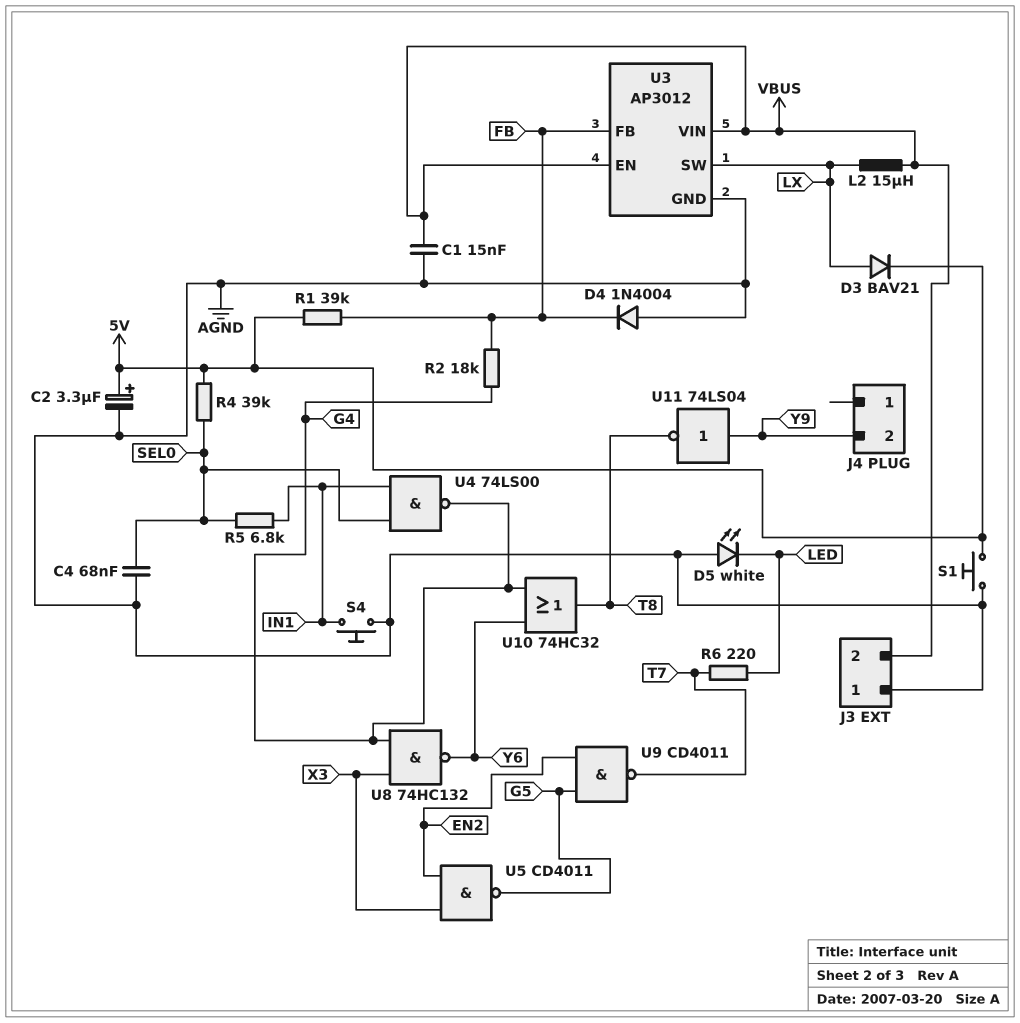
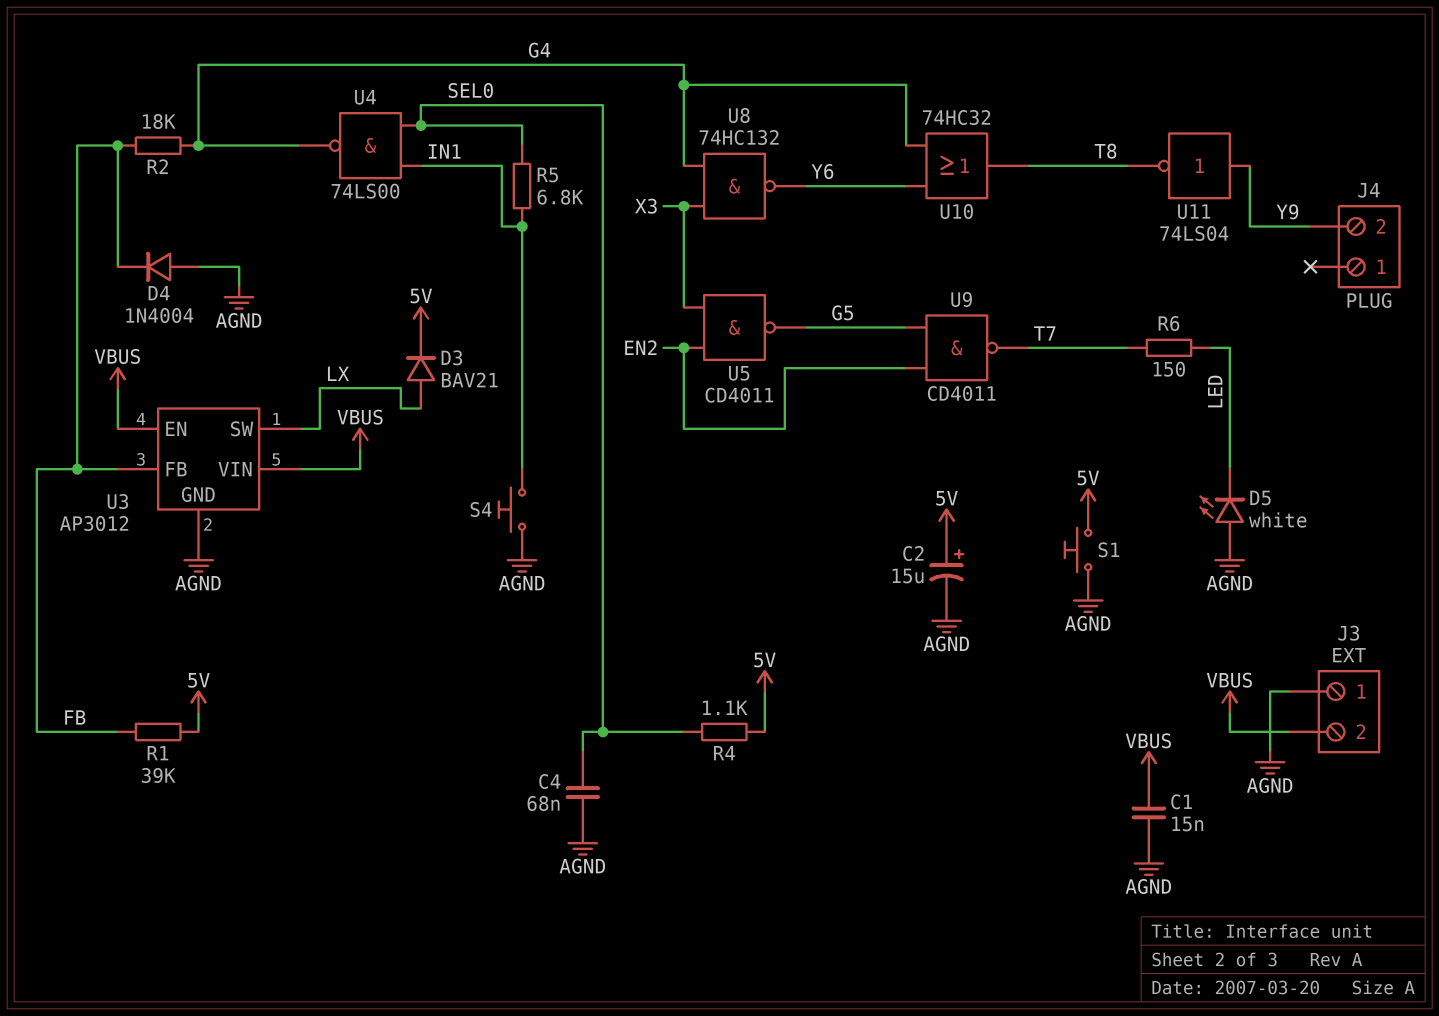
C2: 3.3uF (plus 5V, minus AGND) -> 15uF (plus 5V, minus AGND)
L2: 15uH (LX, VBUS) -> none
R4: 39k (5V, SEL0) -> 1.1k (5V, SEL0)
R6: 220 (LED, T7) -> 150 (LED, T7)

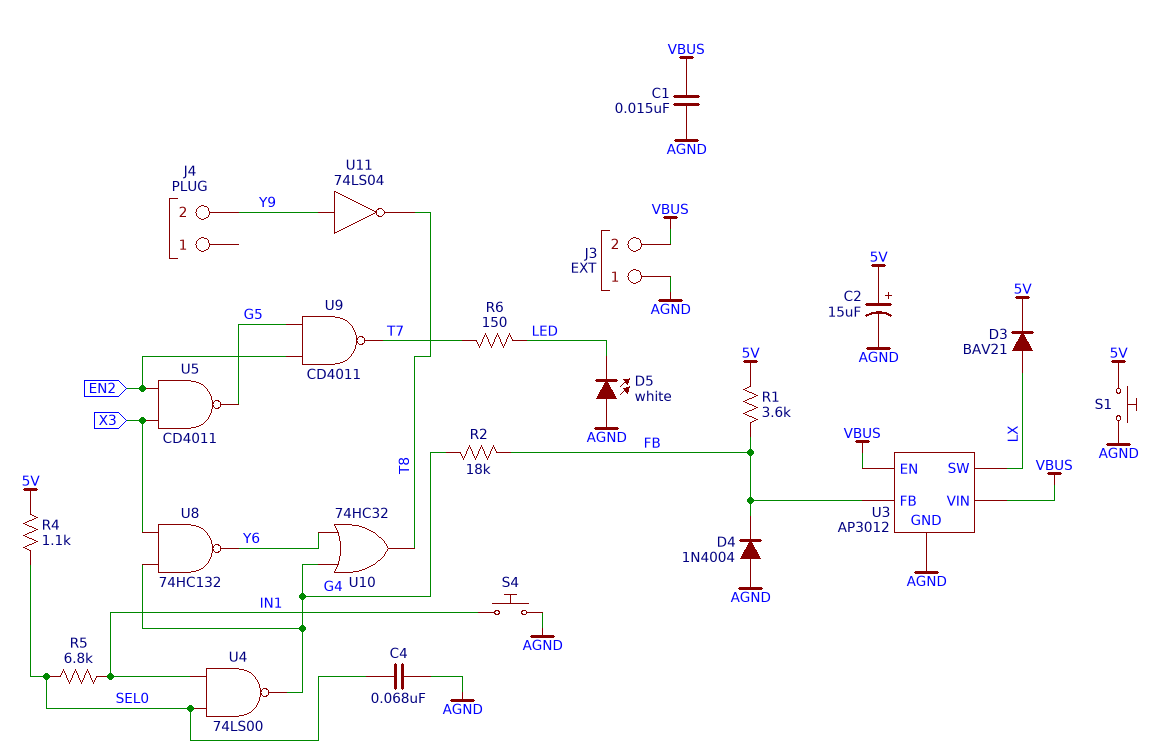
R1: 39k (5V, FB) -> 3.6k (5V, FB)

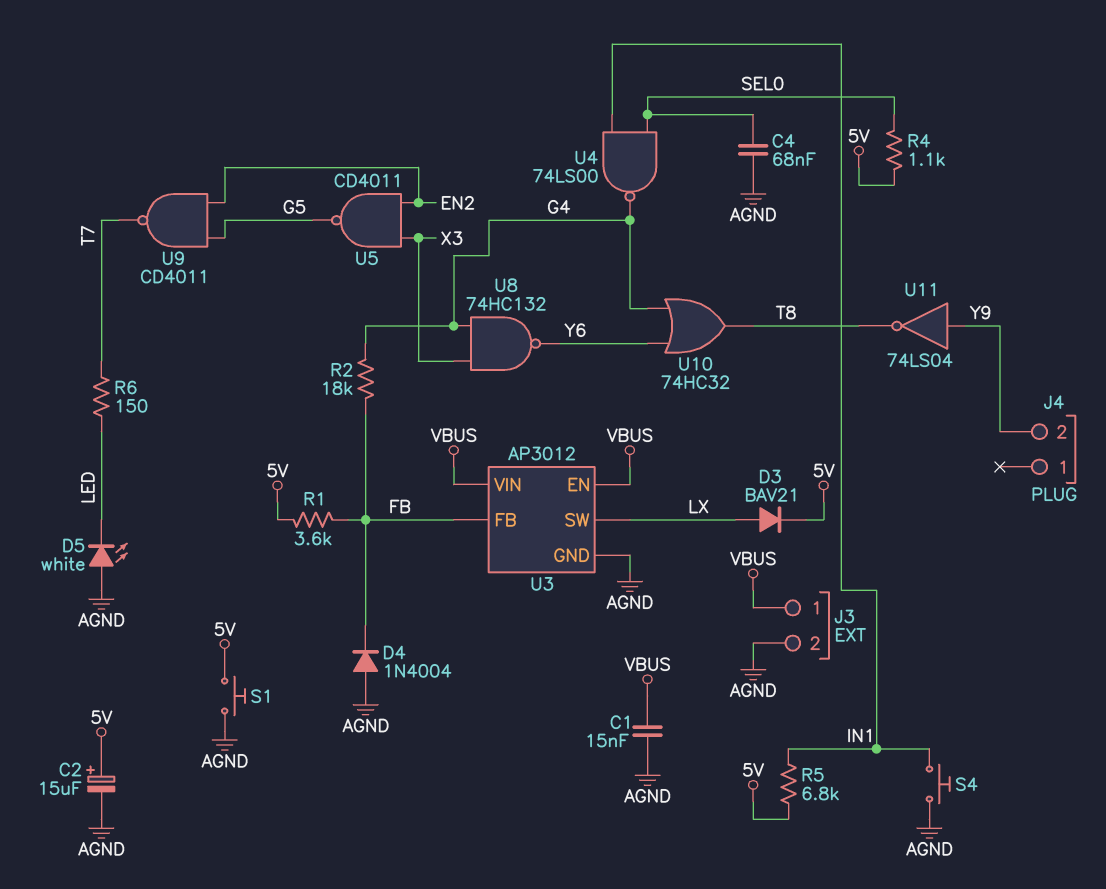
J3 pin 1: AGND -> VBUS
J3 pin 2: VBUS -> AGND
R5: 6.8k (IN1, SEL0) -> 6.8k (5V, IN1)

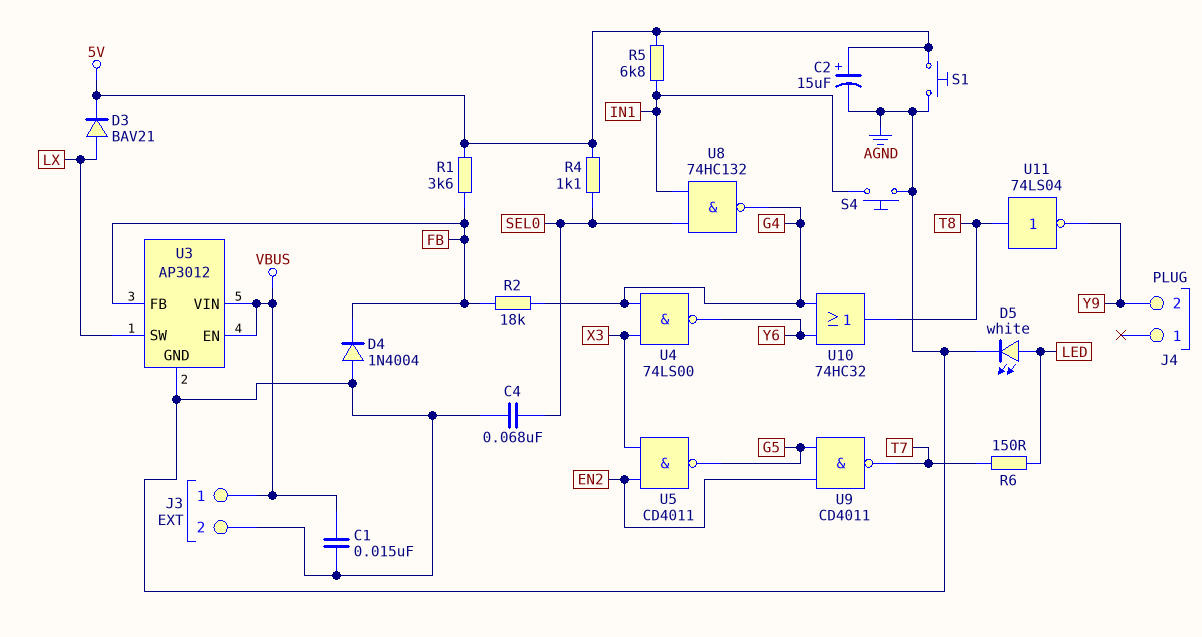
D5: LED white (A AGND, K LED) -> LED white (A LED, K AGND)
U4: NAND 74LS00 (in IN1, in SEL0, out G4) -> NAND 74LS00 (in G4, in X3, out Y6)
U8: NAND 74HC132 (in G4, in X3, out Y6) -> NAND 74HC132 (in IN1, in SEL0, out G4)
U11: NOT 74LS04 (in Y9, out T8) -> NOT 74LS04 (in T8, out Y9)

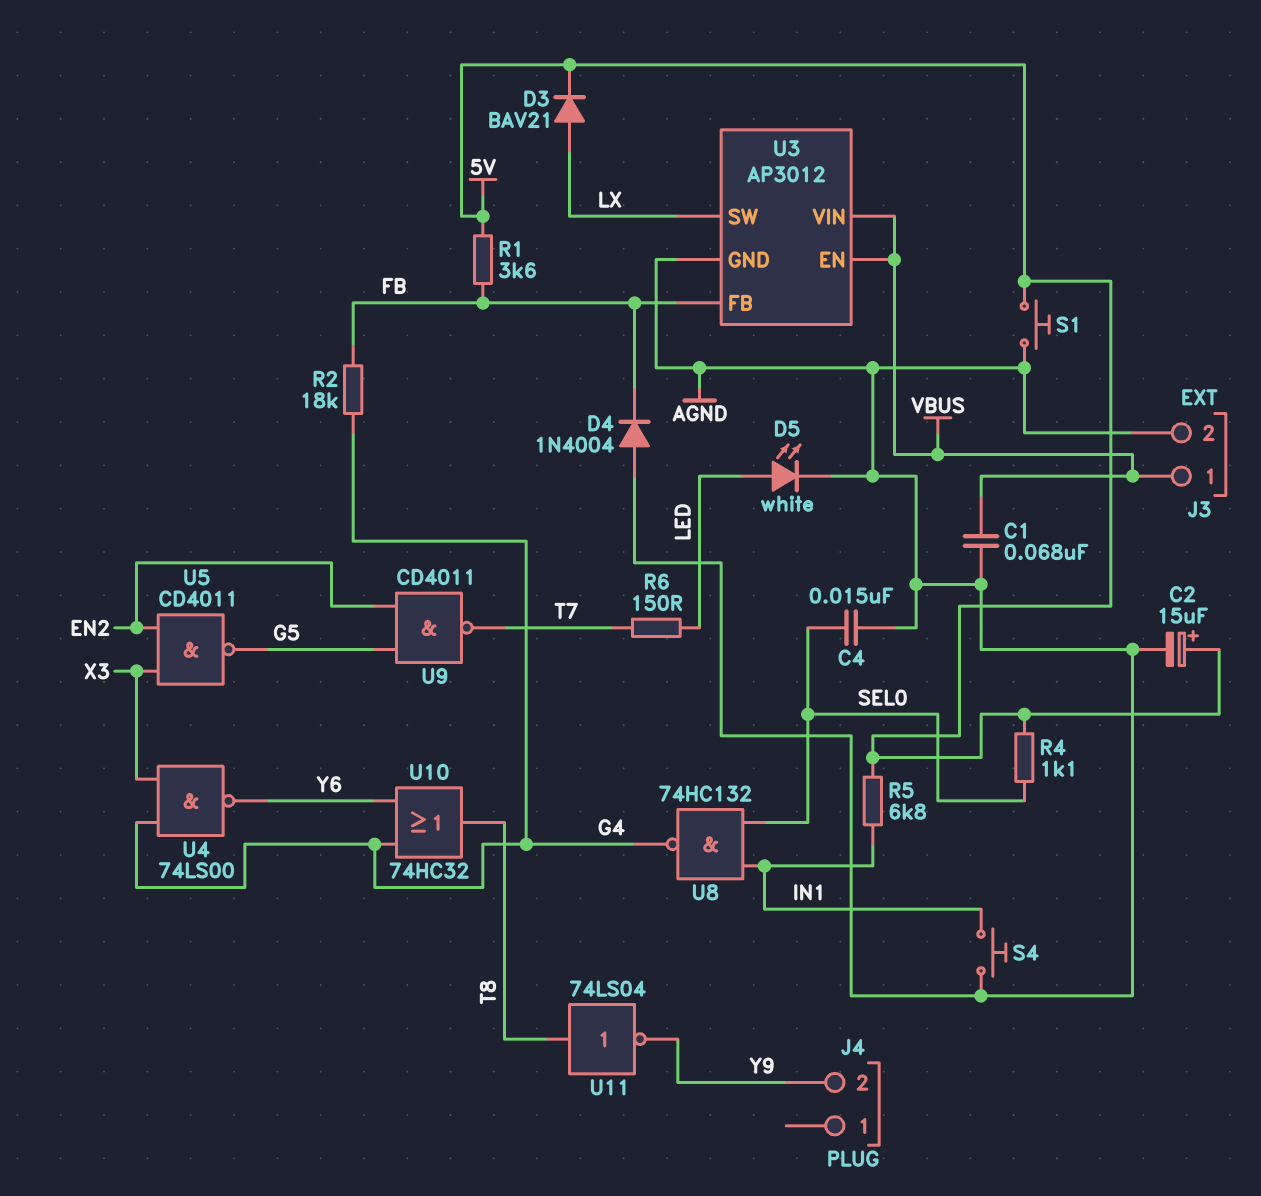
C1: 15nF (AGND, VBUS) -> 68nF (AGND, VBUS)
C4: 68nF (AGND, SEL0) -> 15nF (AGND, SEL0)

